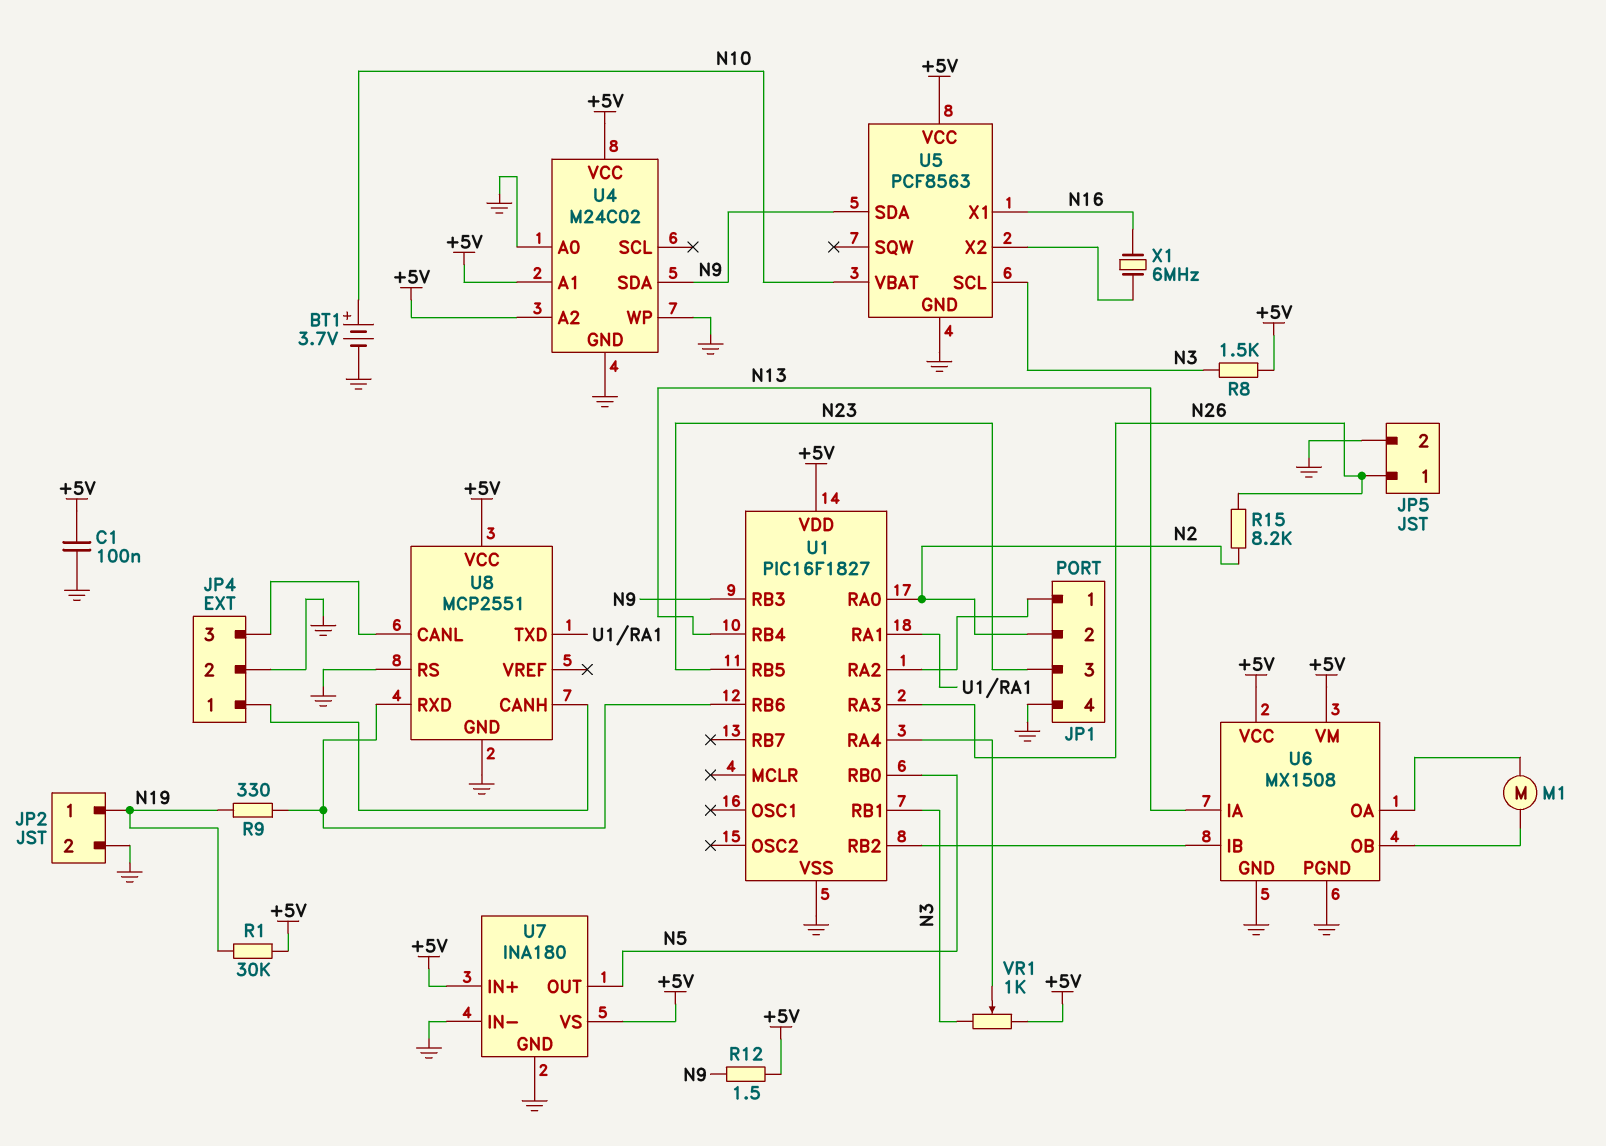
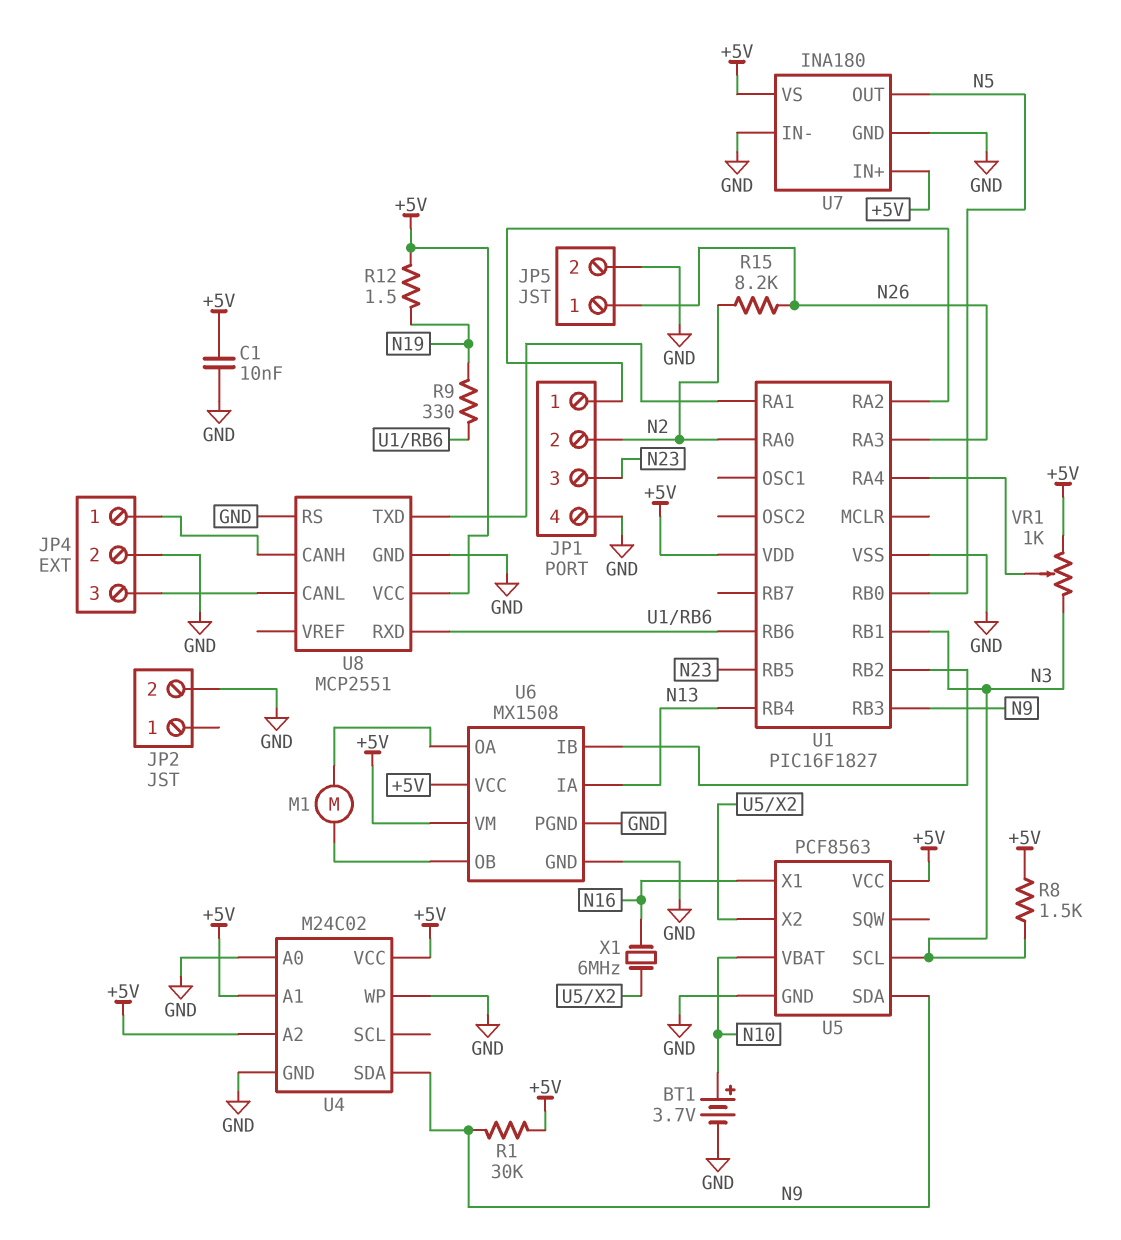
C1: 100nF (+5V, GND) -> 10nF (+5V, GND)
JP2 pin 1: N19 -> none
R1: 30k (+5V, N19) -> 30k (+5V, N9)
R12: 1.5 (+5V, N9) -> 1.5 (+5V, N19)

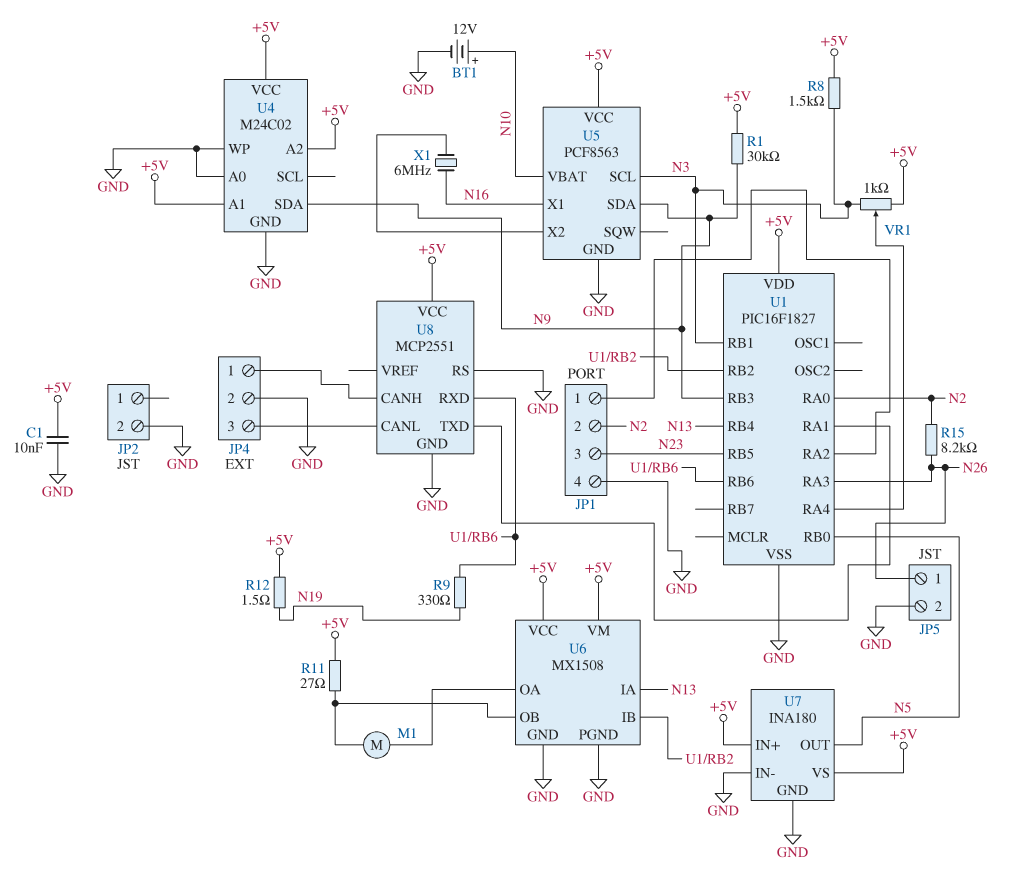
BT1: 3.7V (plus N10, minus GND) -> 12V (plus N10, minus GND)
R11: none -> 27 (+5V, U6/OB)

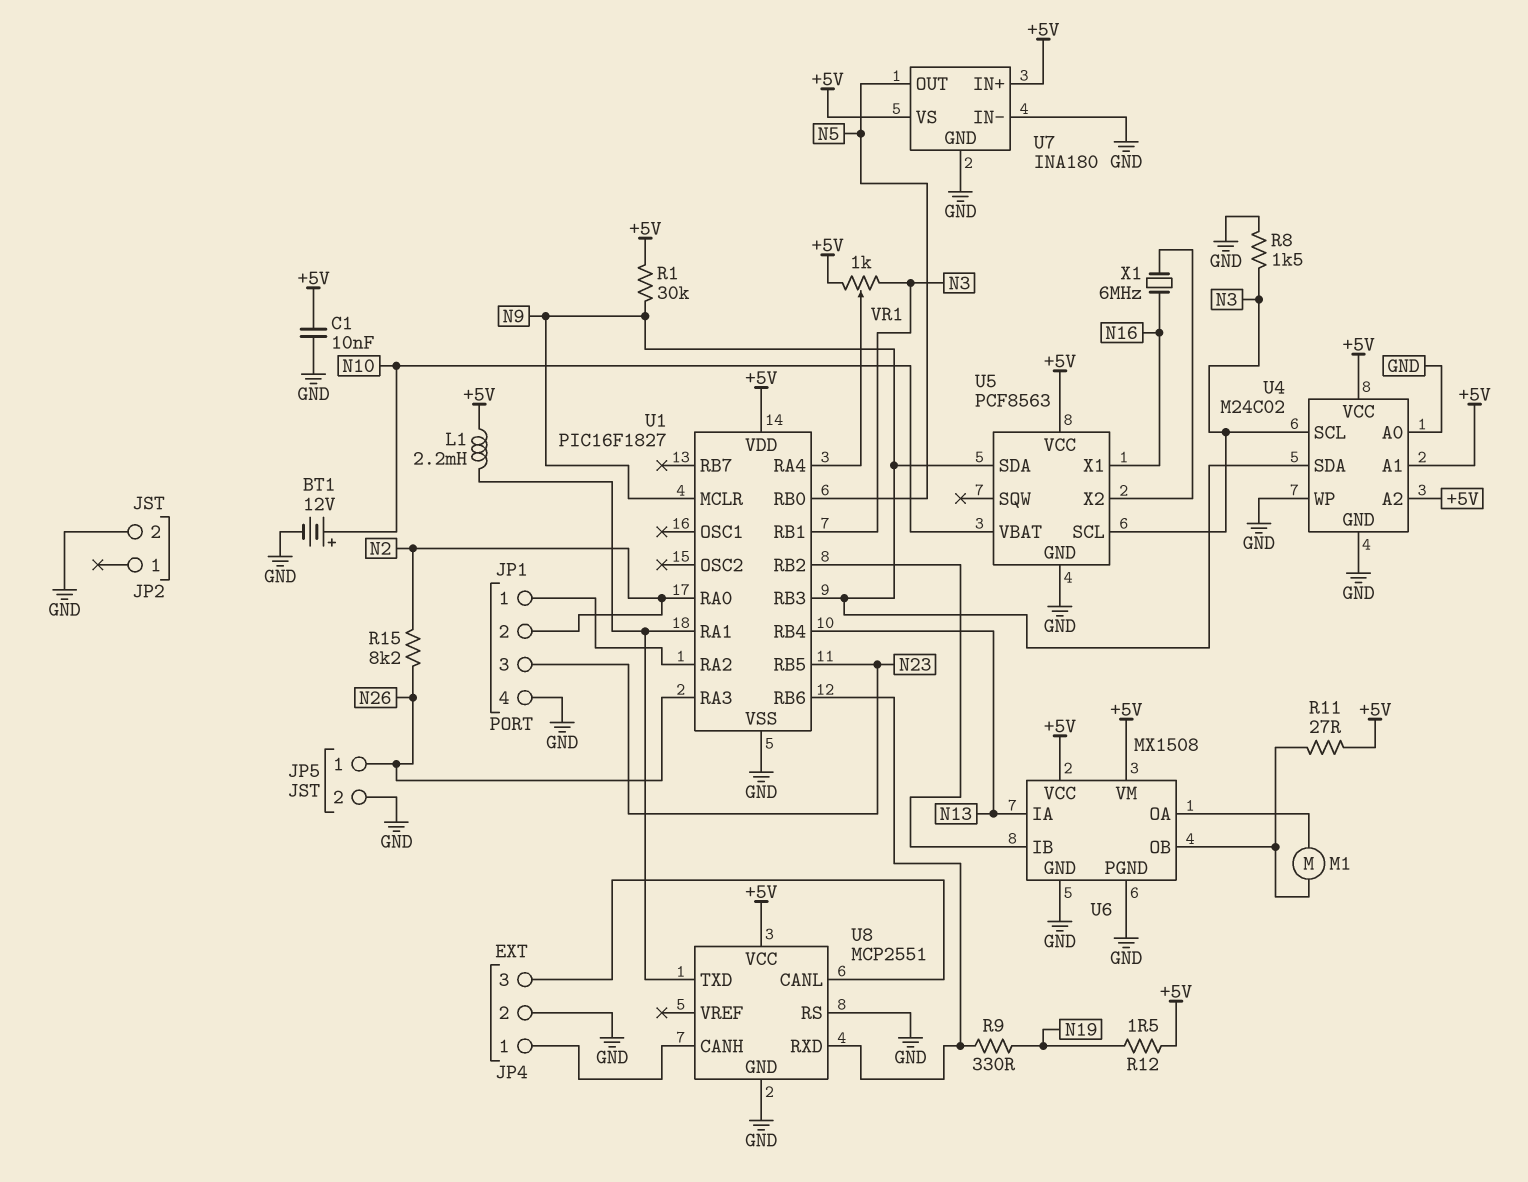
L1: none -> 2.2mH (+5V, U1/RA1)
R8: 1.5k (+5V, N3) -> 1.5k (GND, N3)
U1 pin MCLR: none -> N9
U4 pin SCL: none -> N3

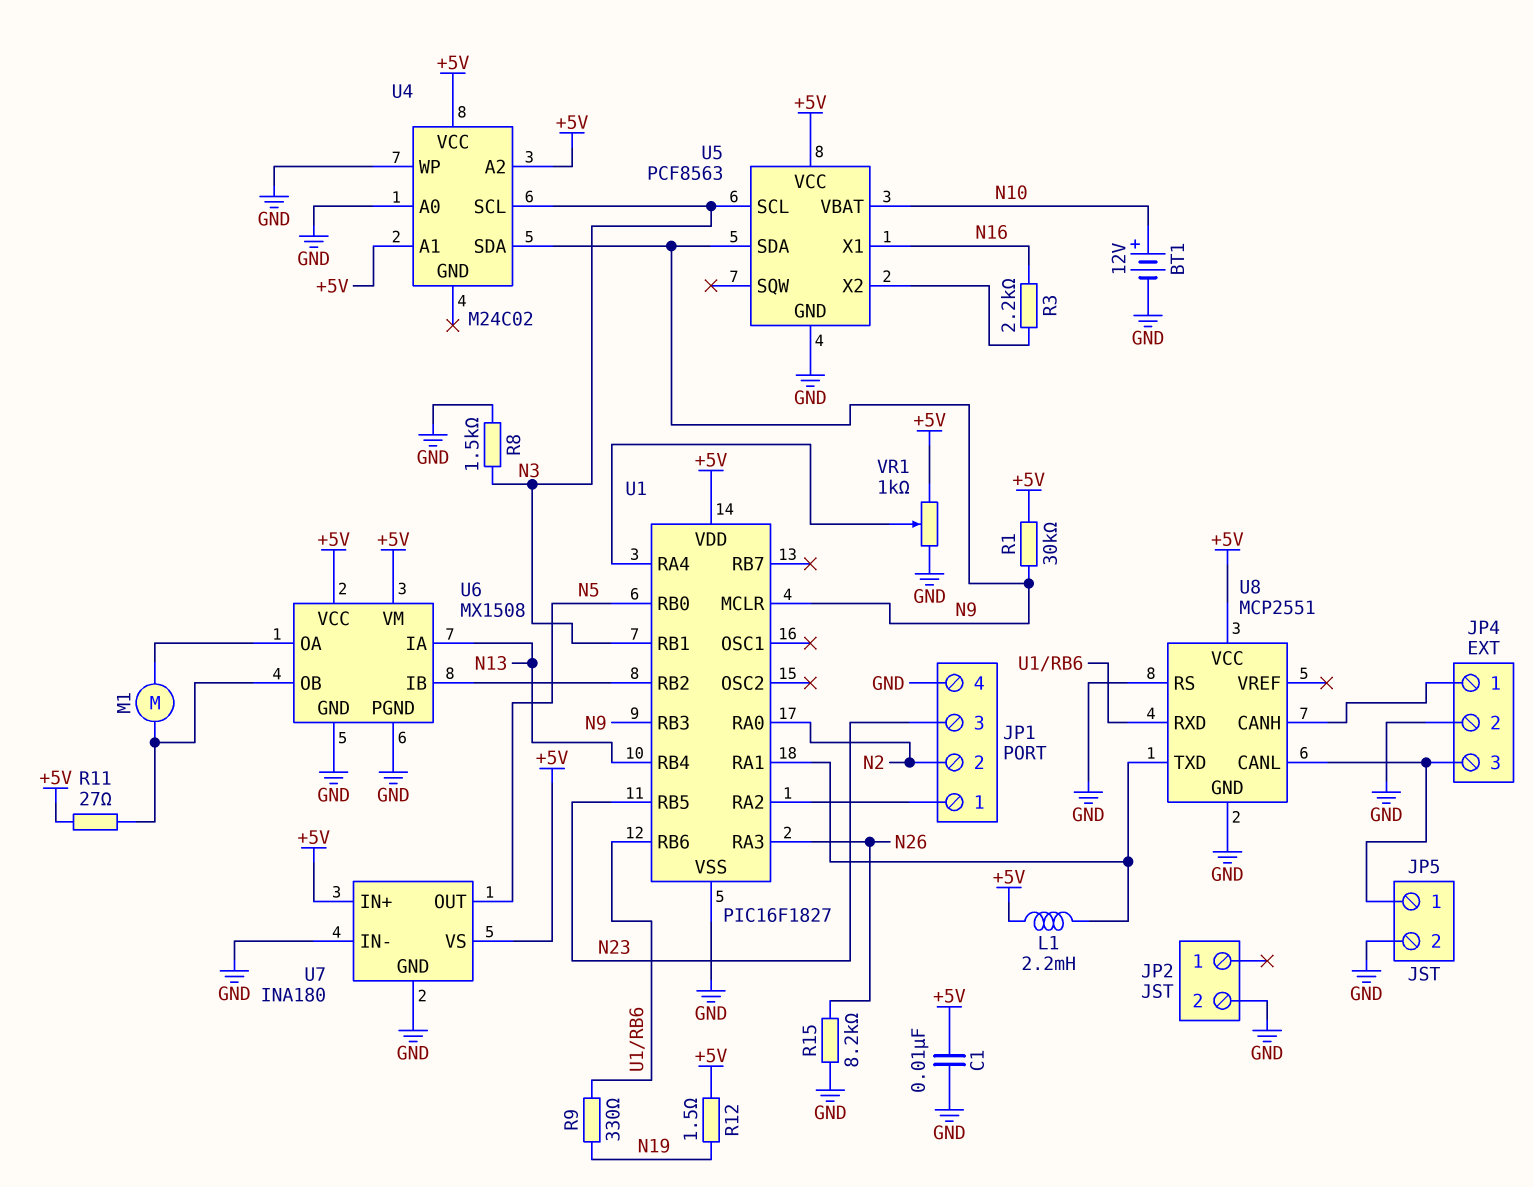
JP5 pin 1: N26 -> JP4/3
R3: none -> 2.2k (N16, U5/X2)
R15: 8.2k (N2, N26) -> 8.2k (GND, N26)
U4 pin GND: GND -> none
VR1: 1k (+5V, N3, wiper U1/RA4) -> 1k (+5V, GND, wiper U1/RA4)
X1: 6MHz (N16, U5/X2) -> none

